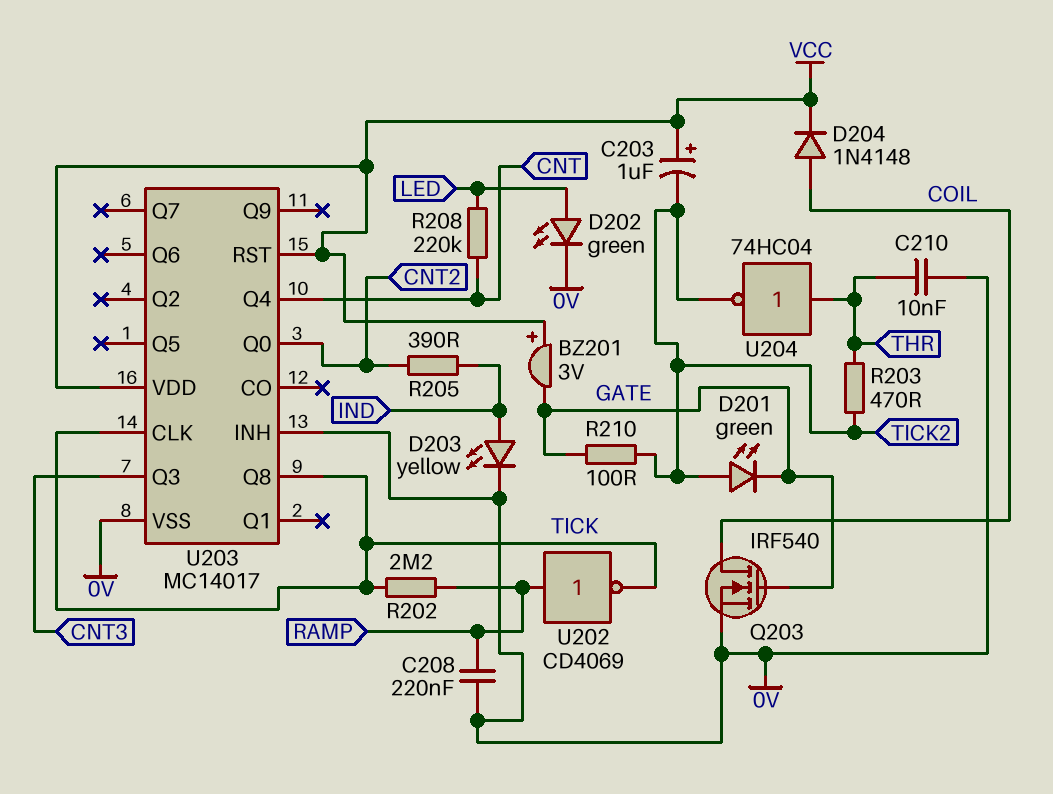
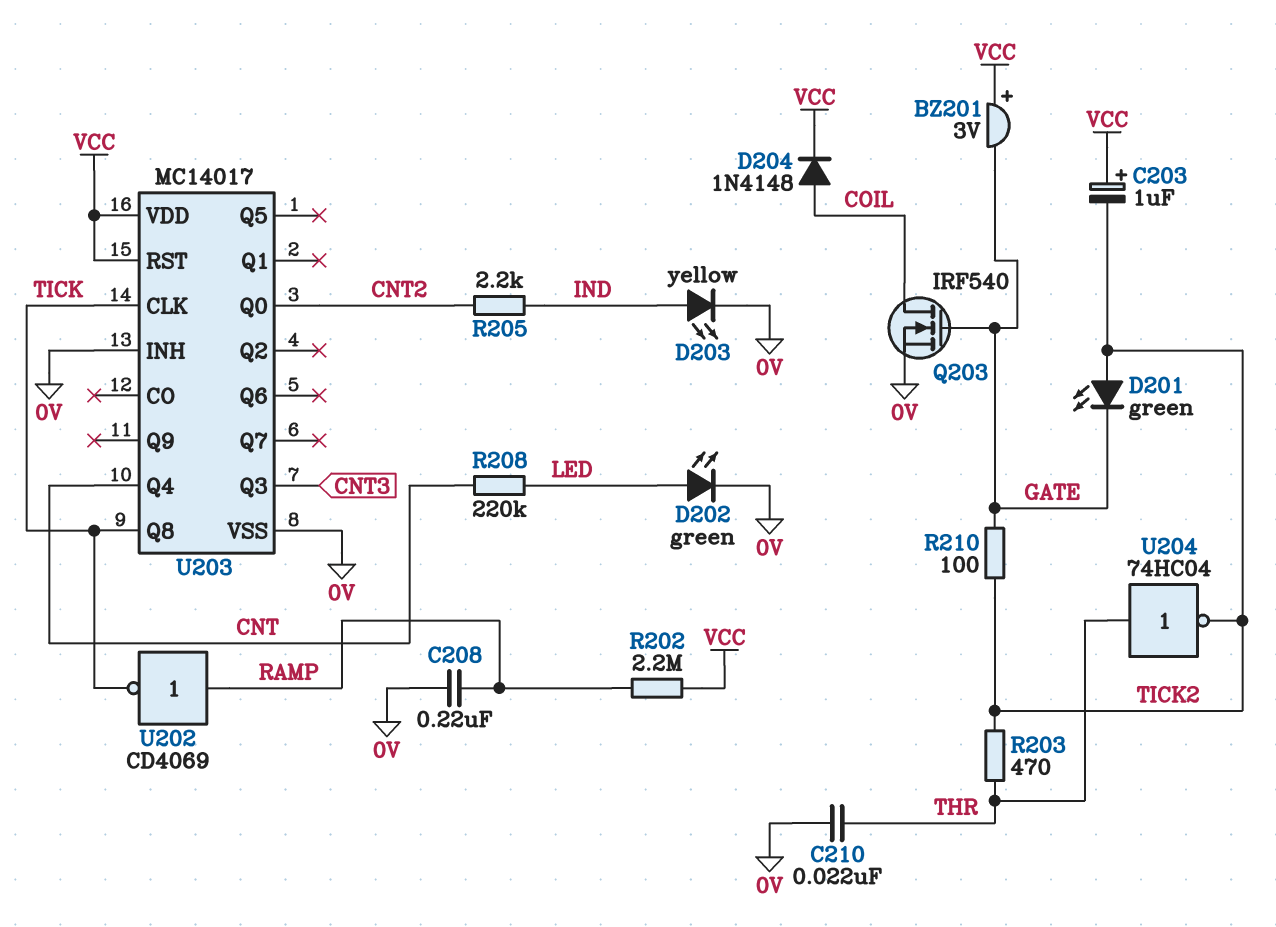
C210: 10nF (0V, THR) -> 22nF (0V, THR)
R202: 2.2M (RAMP, TICK) -> 2.2M (RAMP, VCC)
R205: 390 (CNT2, IND) -> 2.2k (CNT2, IND)

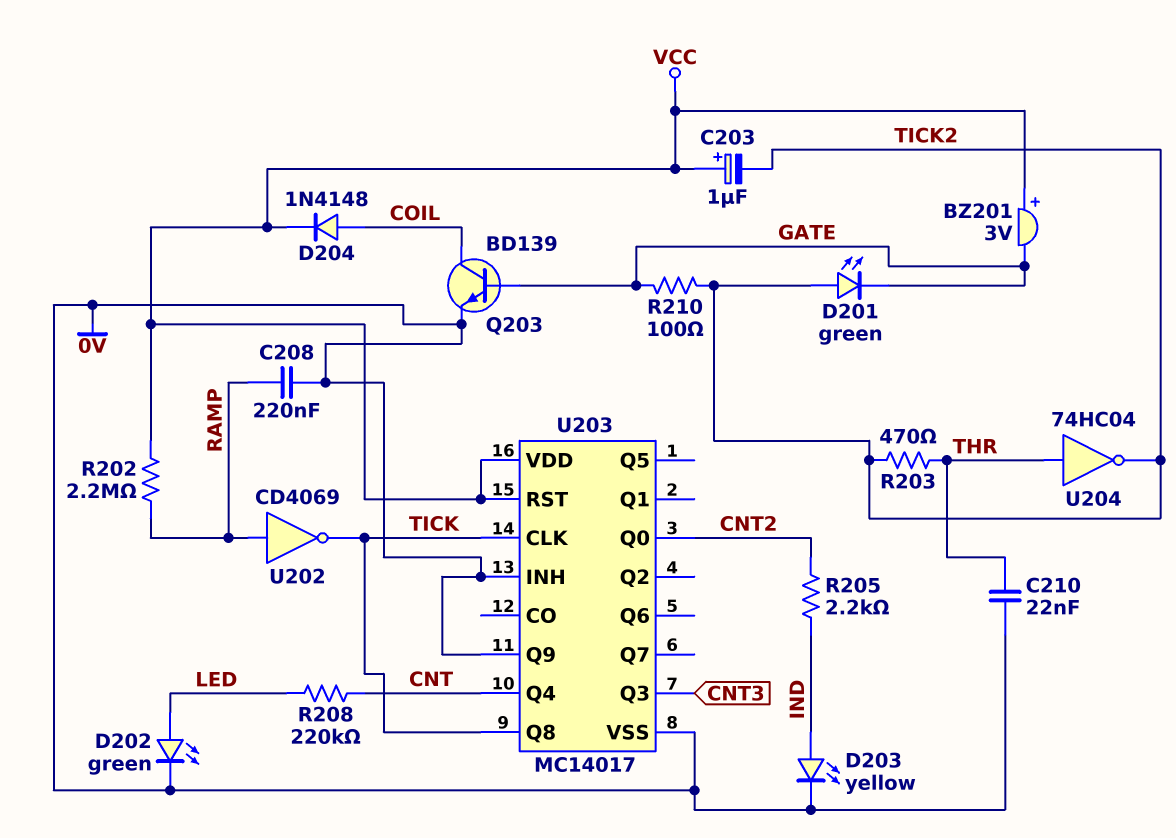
Q203: NMOS IRF540 (G GATE, D COIL, S 0V) -> NPN BD139 (B GATE, C COIL, E 0V)
U203 pin Q9: none -> 0V

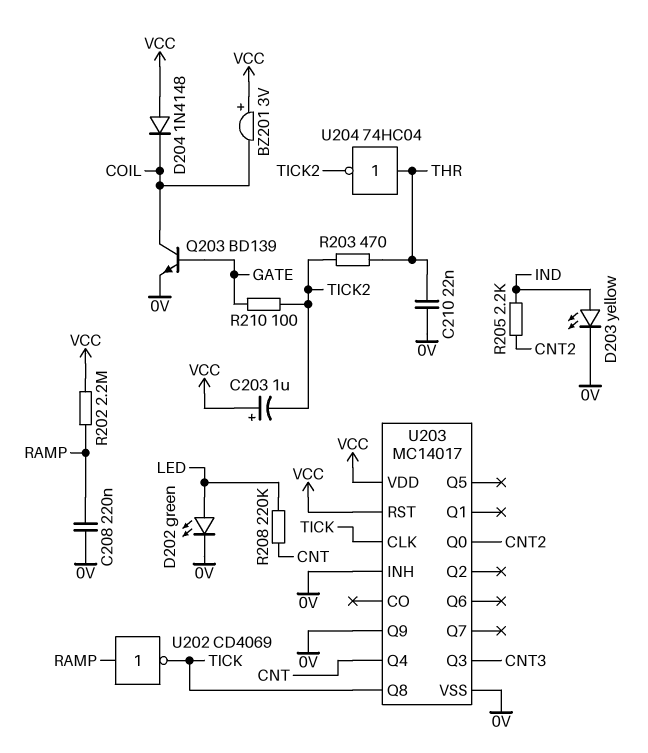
BZ201: buzzer 3V (plus VCC, minus GATE) -> buzzer 3V (plus VCC, minus COIL)
D201: LED green (A TICK2, K GATE) -> none
D204: diode 1N4148 (A COIL, K VCC) -> diode 1N4148 (A VCC, K COIL)

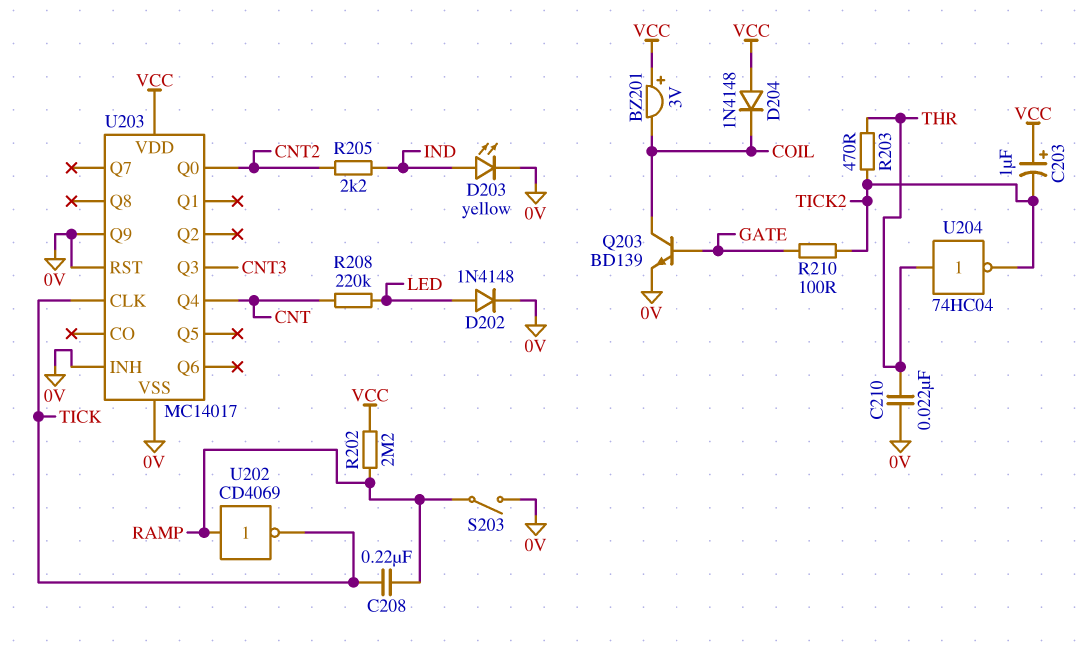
C208: 220nF (0V, RAMP) -> 220nF (RAMP, TICK)
D202: LED green (A LED, K 0V) -> diode 1N4148 (A LED, K 0V)
S203: none -> switch (0V, RAMP)
U203 pin Q8: TICK -> none
U203 pin RST: VCC -> 0V

